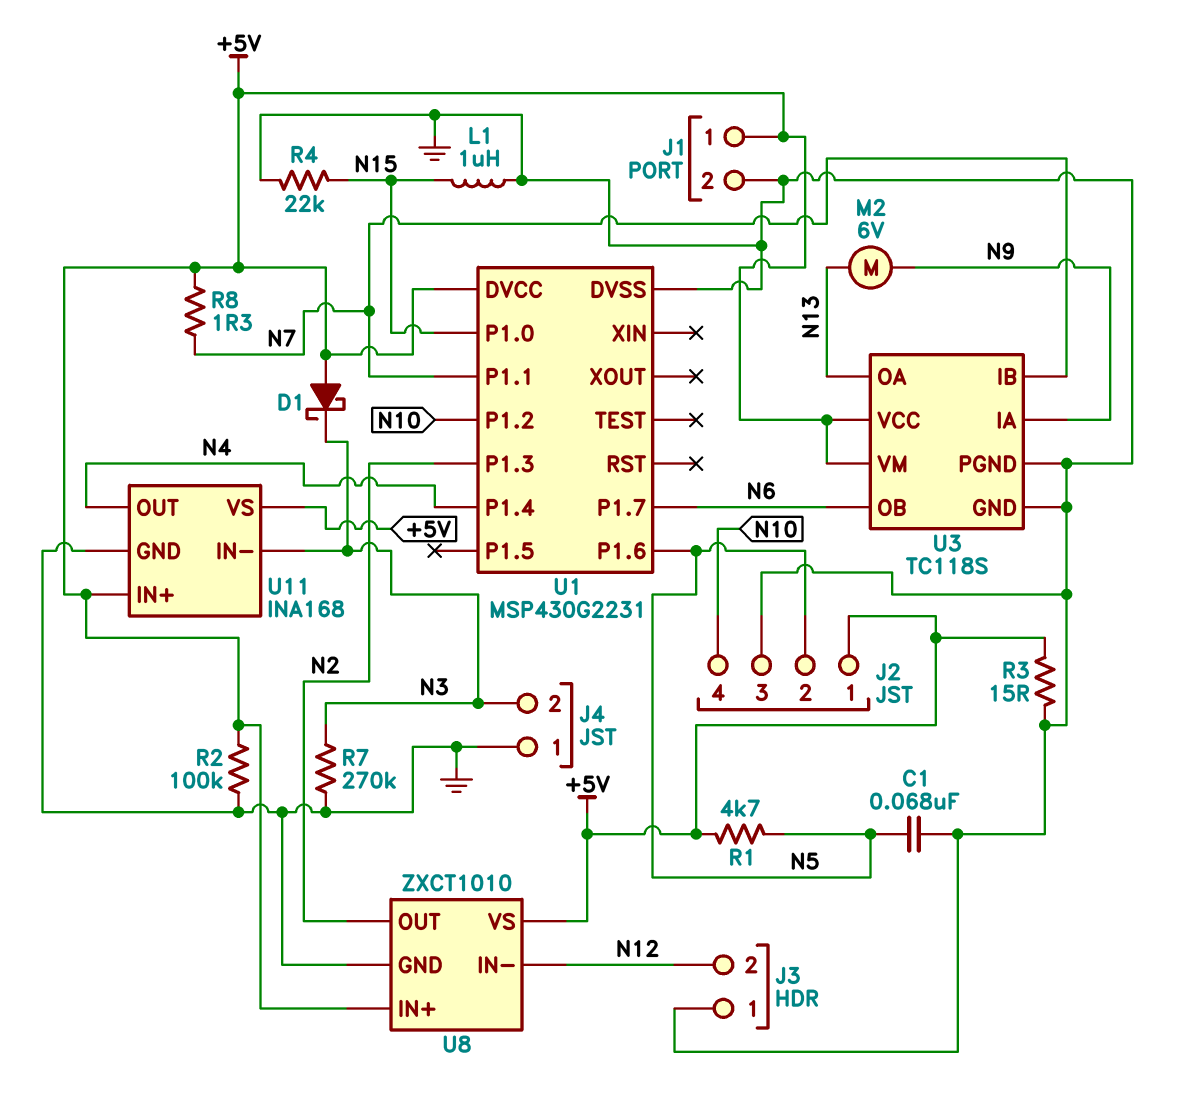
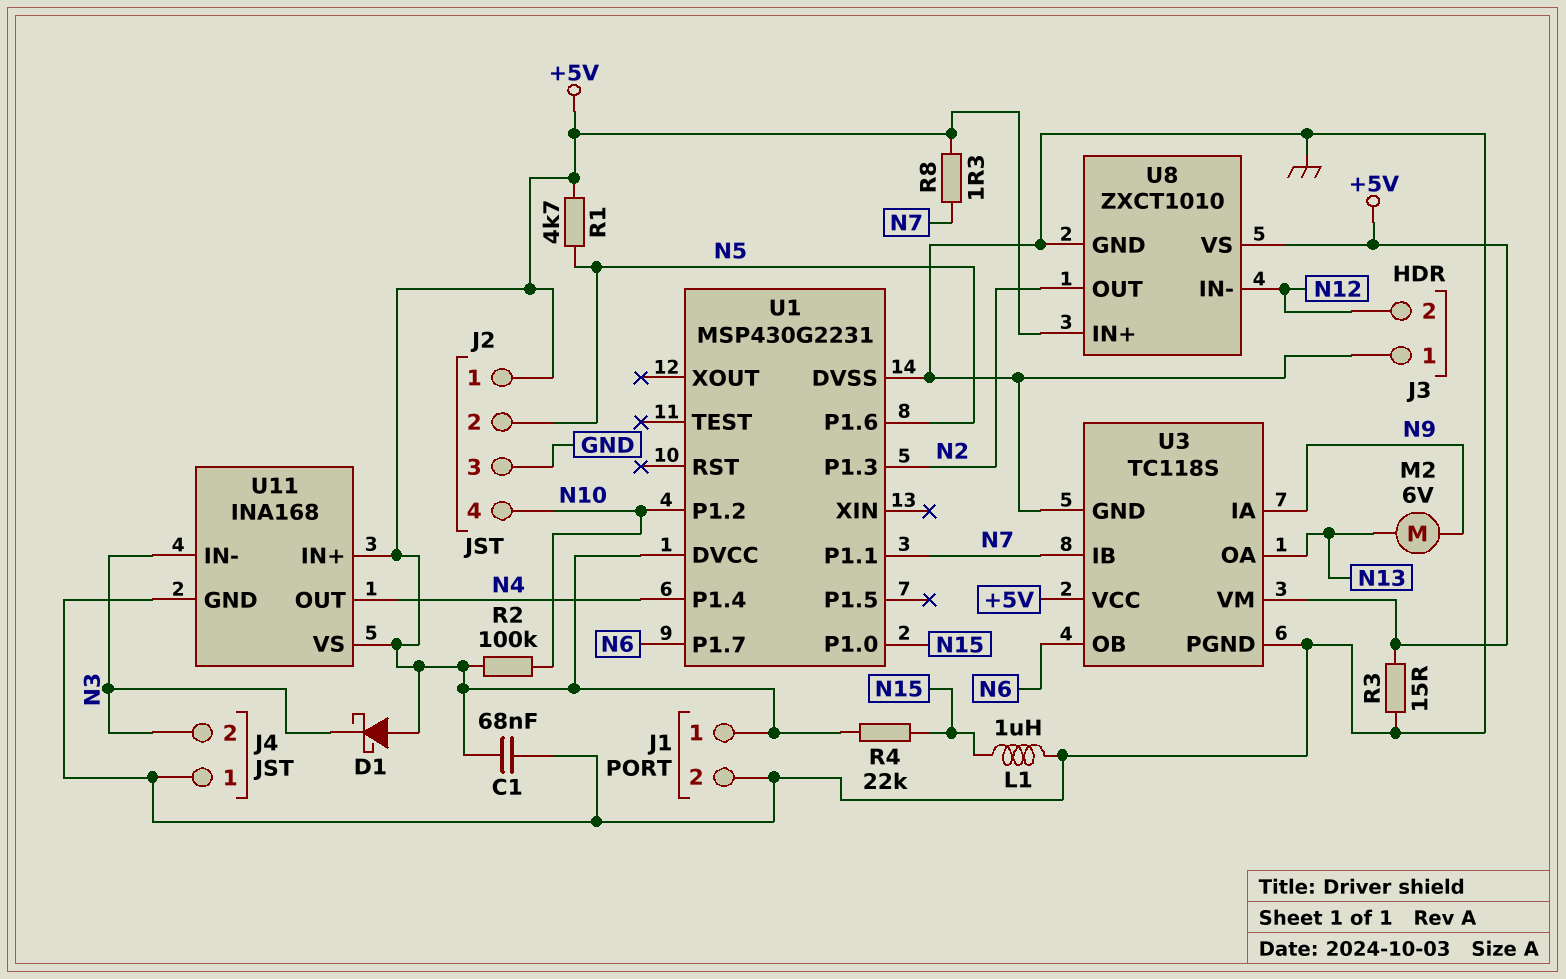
C1: 68nF (GND, N5) -> 68nF (+5V, GND)
R2: 100k (+5V, GND) -> 100k (+5V, N10)
R4: 22k (GND, N15) -> 22k (+5V, N15)
R7: 270k (GND, N3) -> none

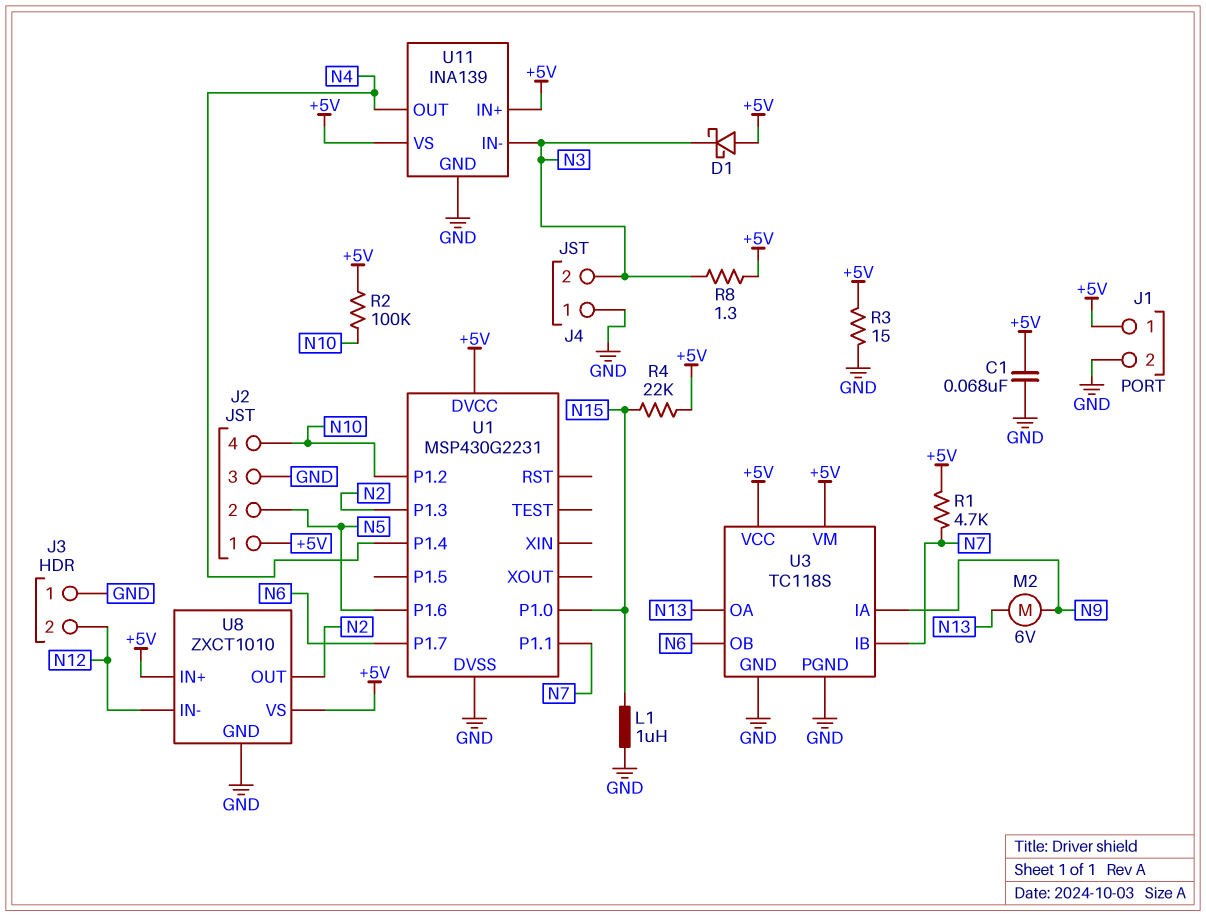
R1: 4.7k (+5V, N5) -> 4.7k (+5V, N7)
R8: 1.3 (+5V, N7) -> 1.3 (+5V, N3)
U11: INA168 -> INA139

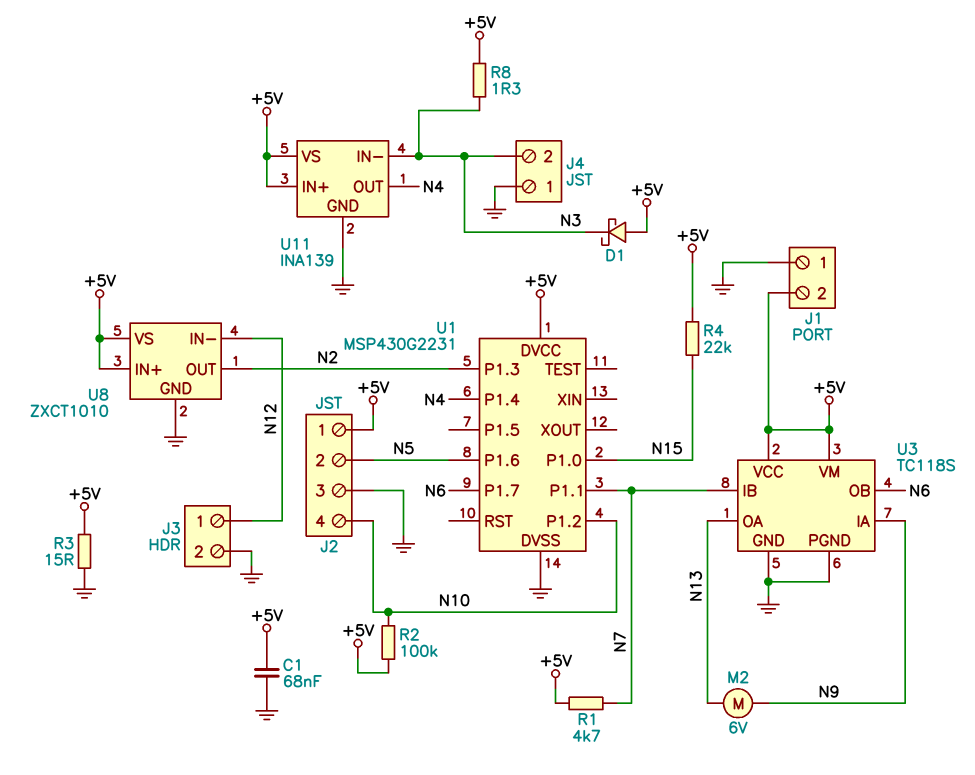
J1 pin 1: +5V -> GND
J1 pin 2: GND -> +5V
J3 pin 1: GND -> N12
J3 pin 2: N12 -> GND
L1: 1uH (GND, N15) -> none

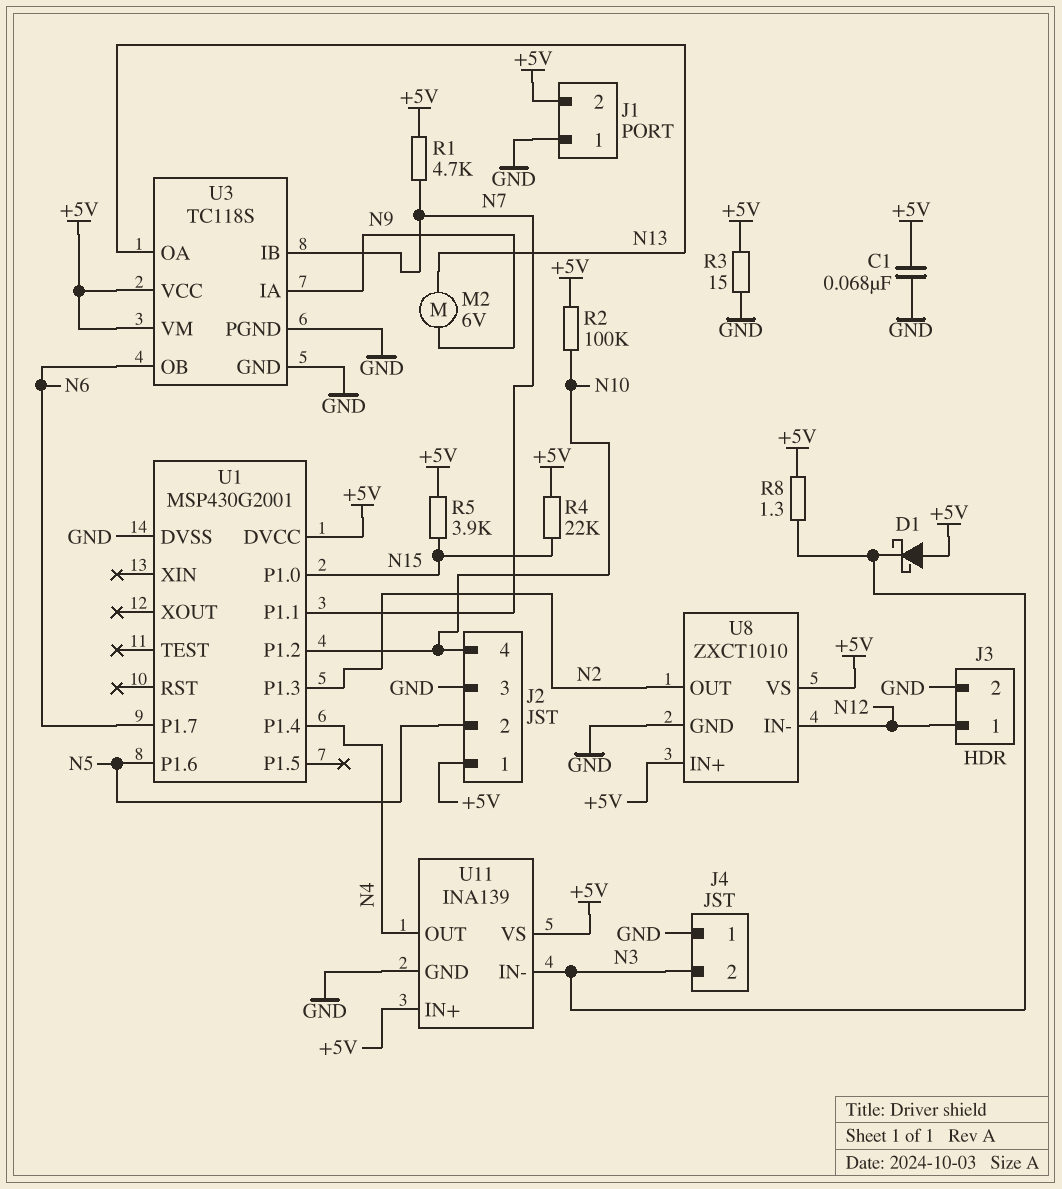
R5: none -> 3.9k (+5V, N15)
U1: MSP430G2231 -> MSP430G2001

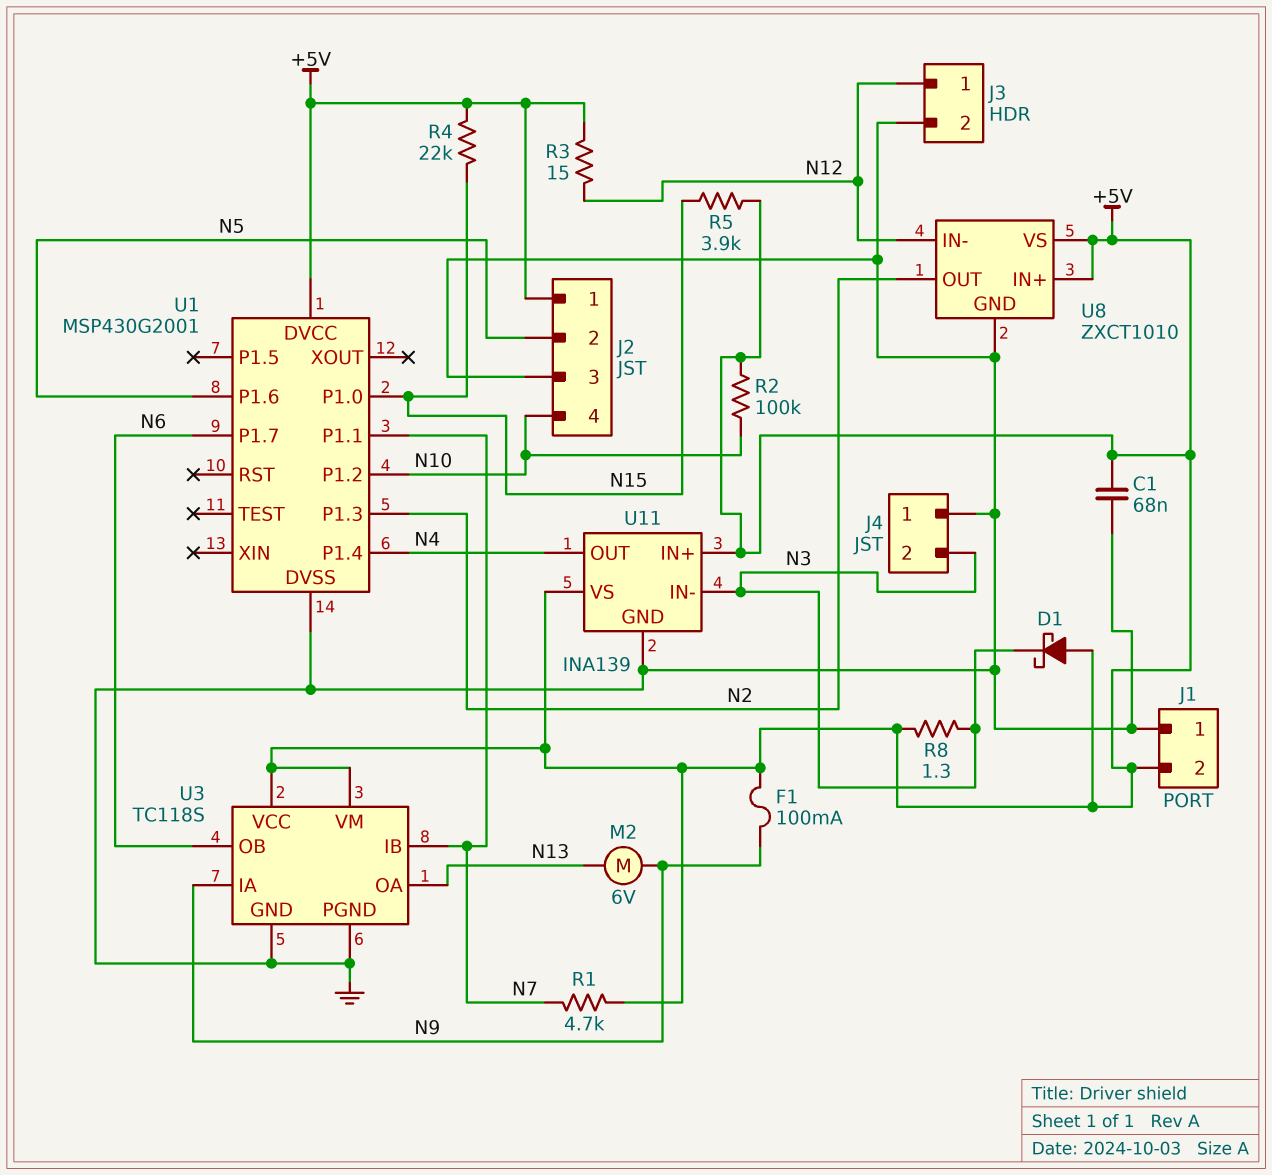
F1: none -> 100mA (+5V, N9)
R3: 15 (+5V, GND) -> 15 (+5V, N12)

